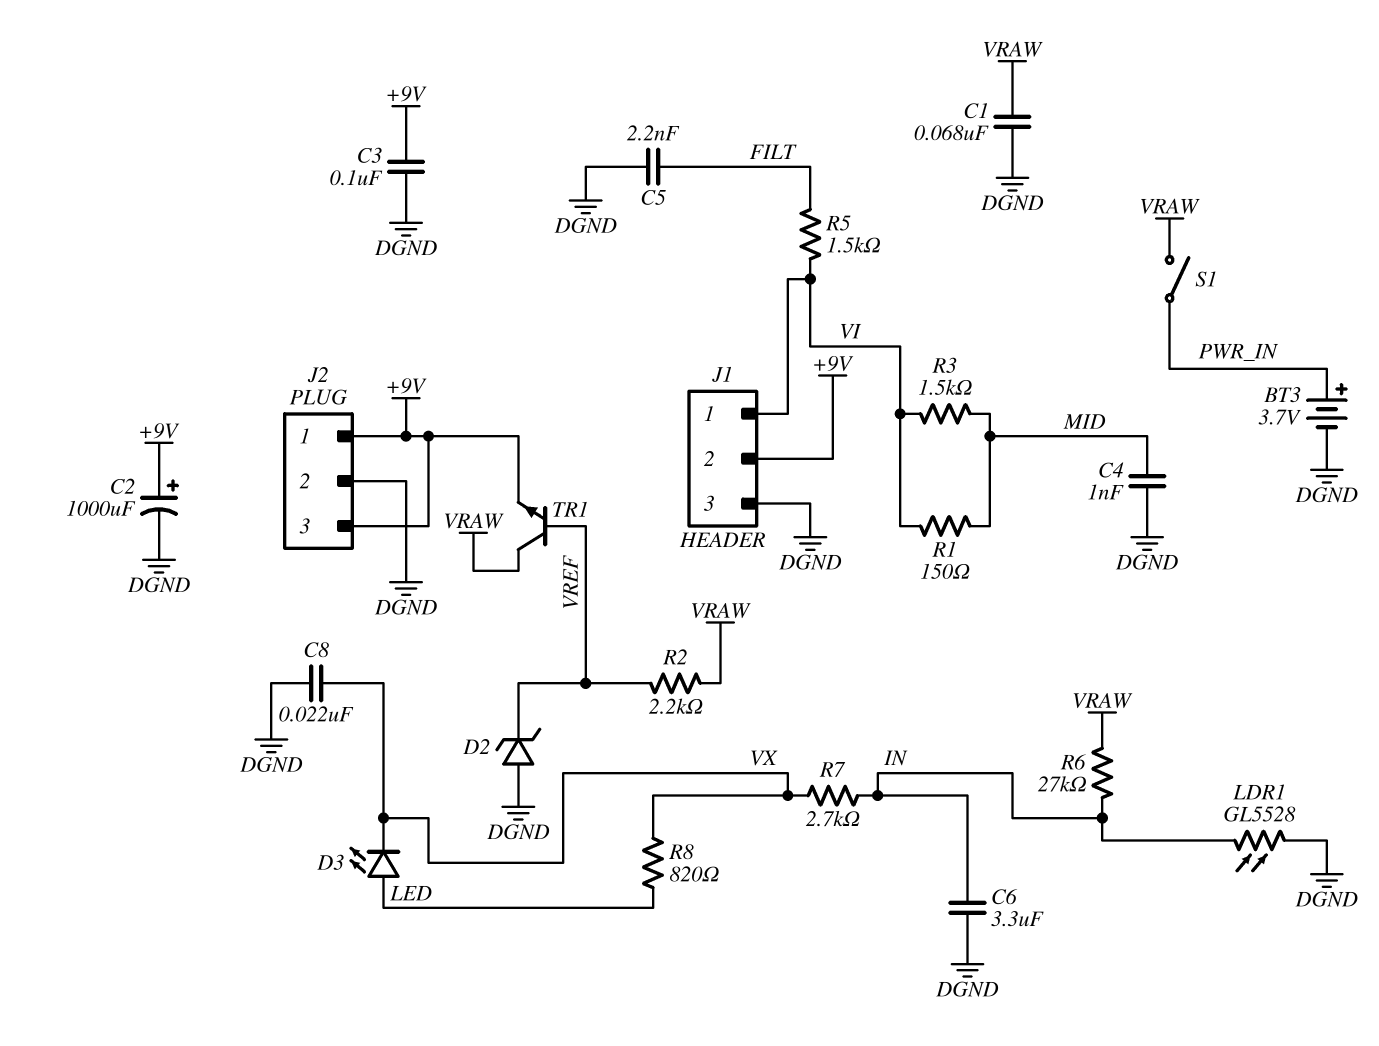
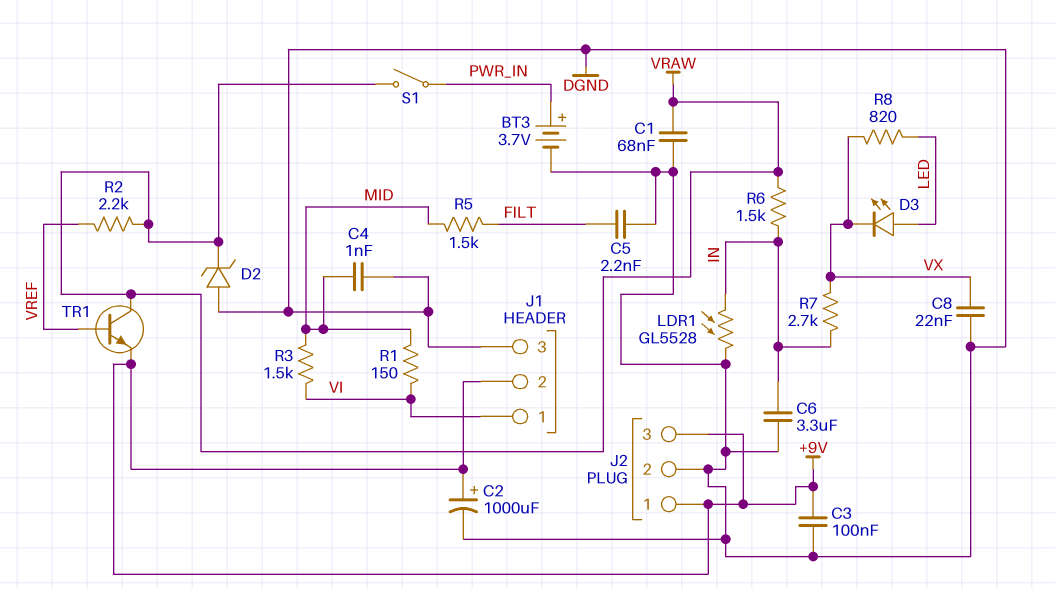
D2: zener (A DGND, K VREF) -> zener (A DGND, K VRAW)
R5: 1.5k (FILT, VI) -> 1.5k (FILT, MID)
R6: 27k (IN, VRAW) -> 1.5k (IN, VRAW)

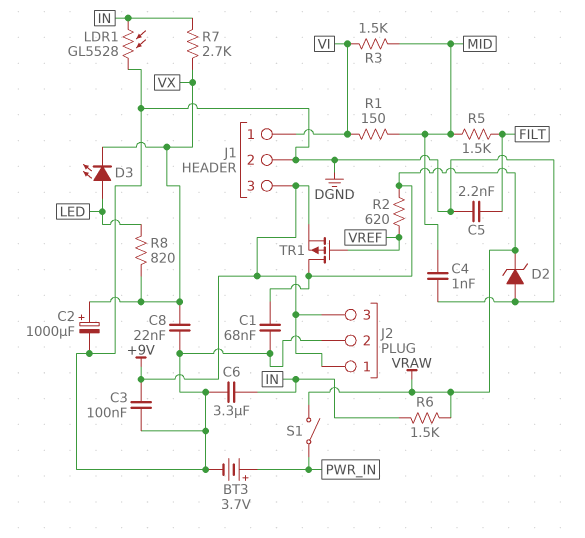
C2: 1000uF (plus +9V, minus DGND) -> 1000uF (plus VX, minus DGND)
J1 pin 2: +9V -> DGND
J1 pin 3: DGND -> +9V
R2: 2.2k (VRAW, VREF) -> 620 (VRAW, VREF)
TR1: NPN (B VREF, C VRAW, E +9V) -> PMOS (G VREF, D VRAW, S +9V)

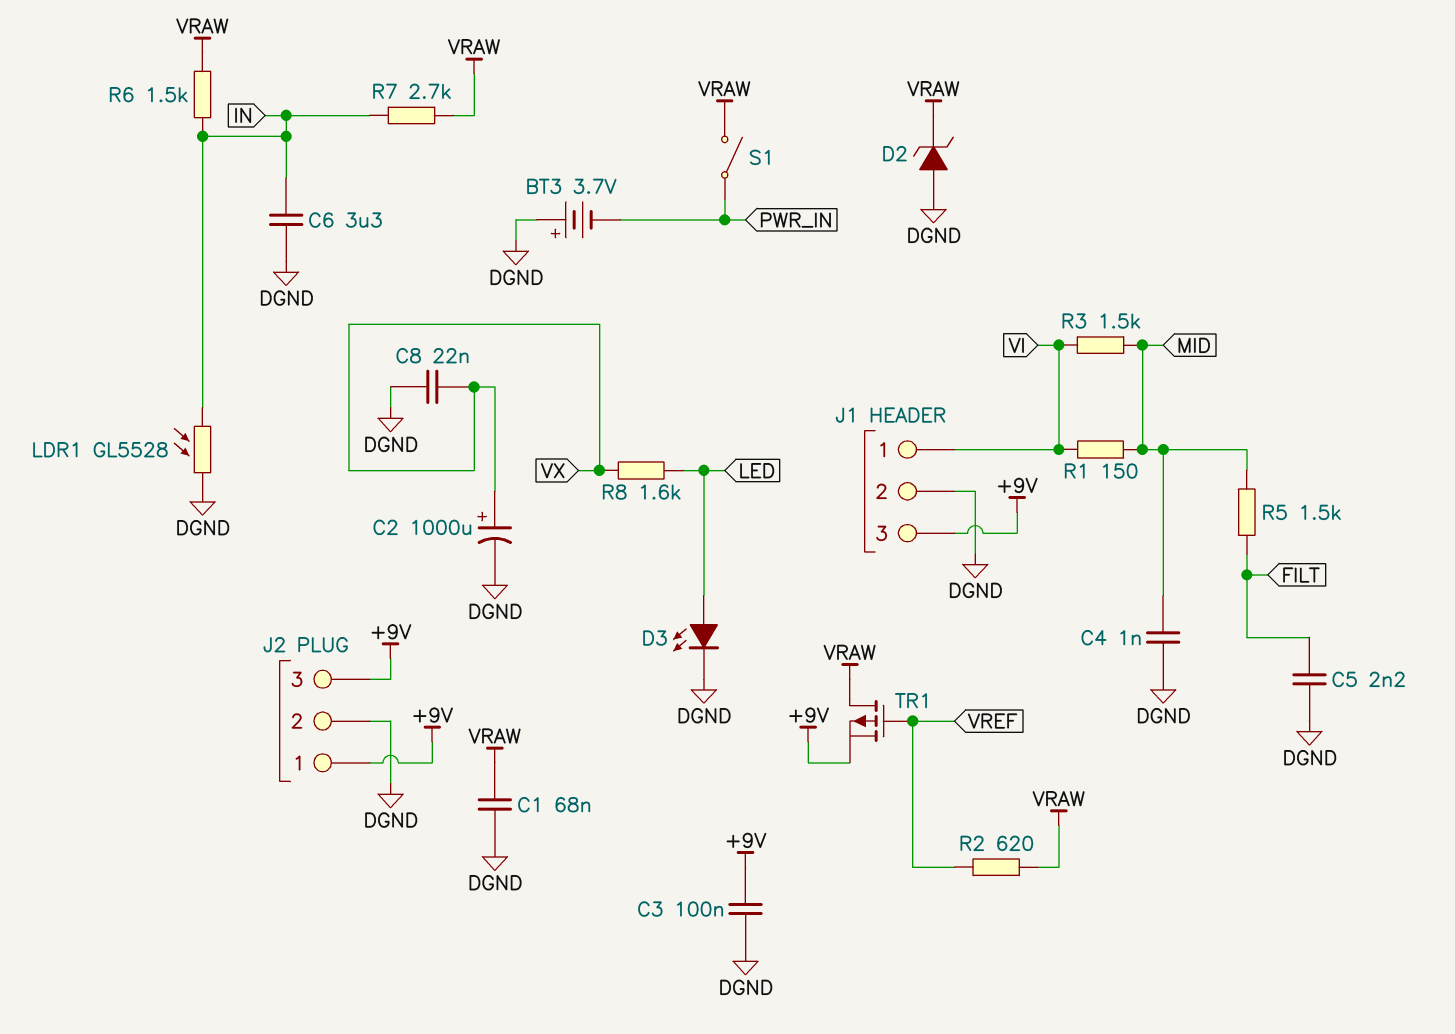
BT3: 3.7V (plus PWR_IN, minus DGND) -> 3.7V (plus DGND, minus PWR_IN)
D3: LED (A LED, K VX) -> LED (A LED, K DGND)
R7: 2.7k (IN, VX) -> 2.7k (IN, VRAW)
R8: 820 (LED, VX) -> 1.6k (LED, VX)

